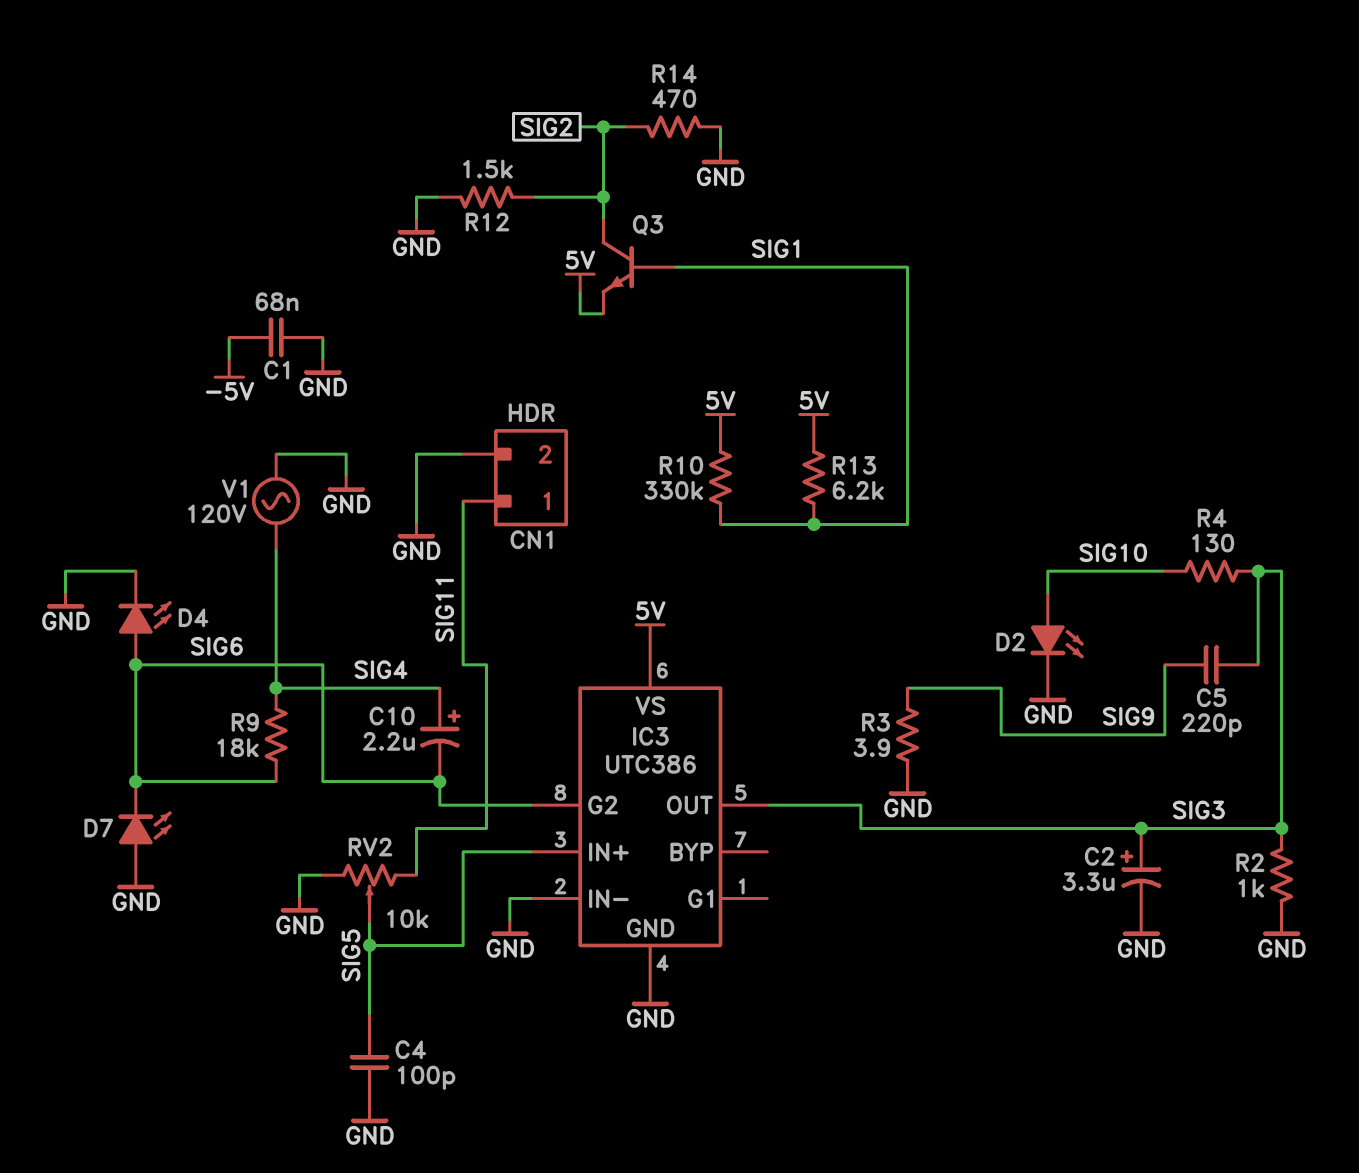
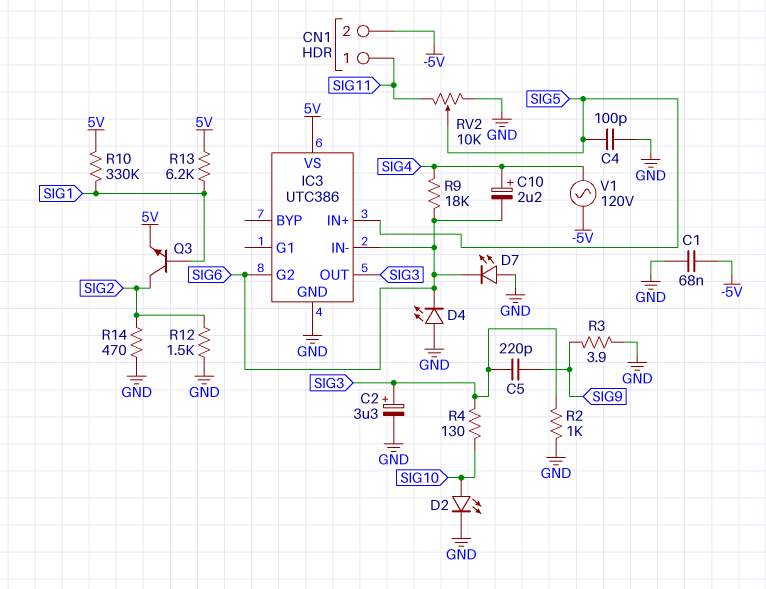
CN1 pin 2: GND -> -5V
D4: LED (A SIG6, K GND) -> LED (A GND, K SIG6)
IC3 pin IN-: GND -> SIG6
V1: AC 120V (GND, SIG4) -> AC 120V (-5V, SIG4)

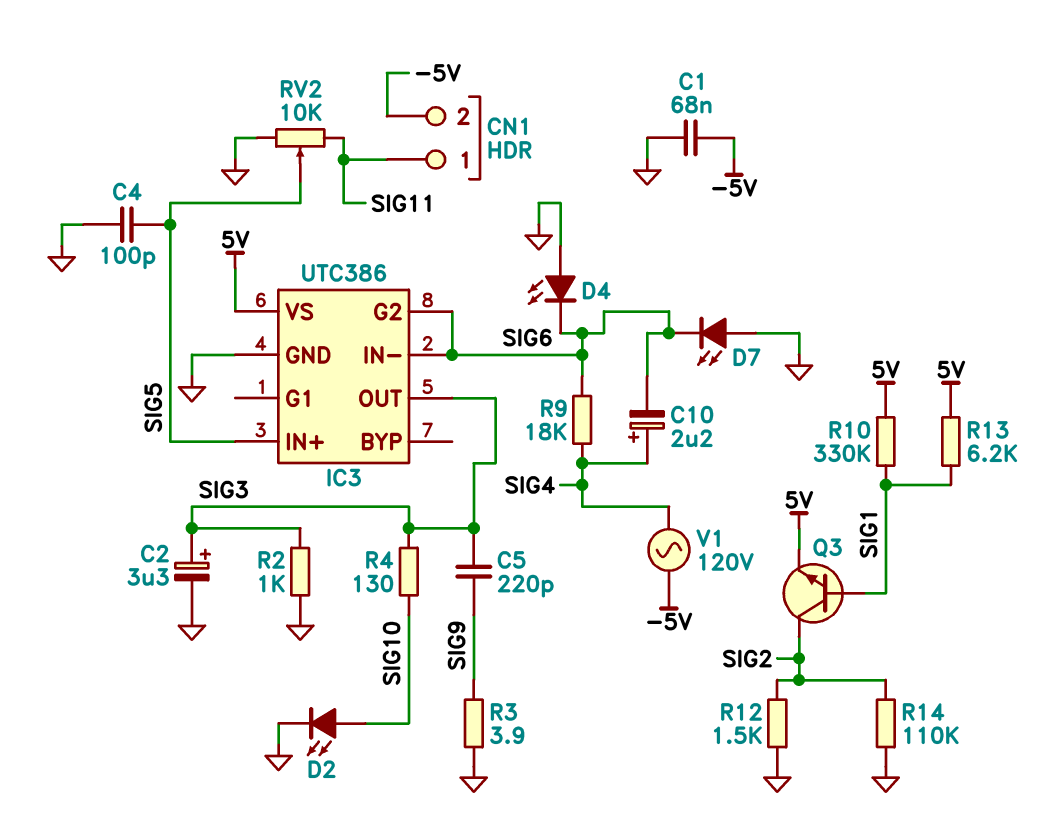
R14: 470 (GND, SIG2) -> 110k (GND, SIG2)

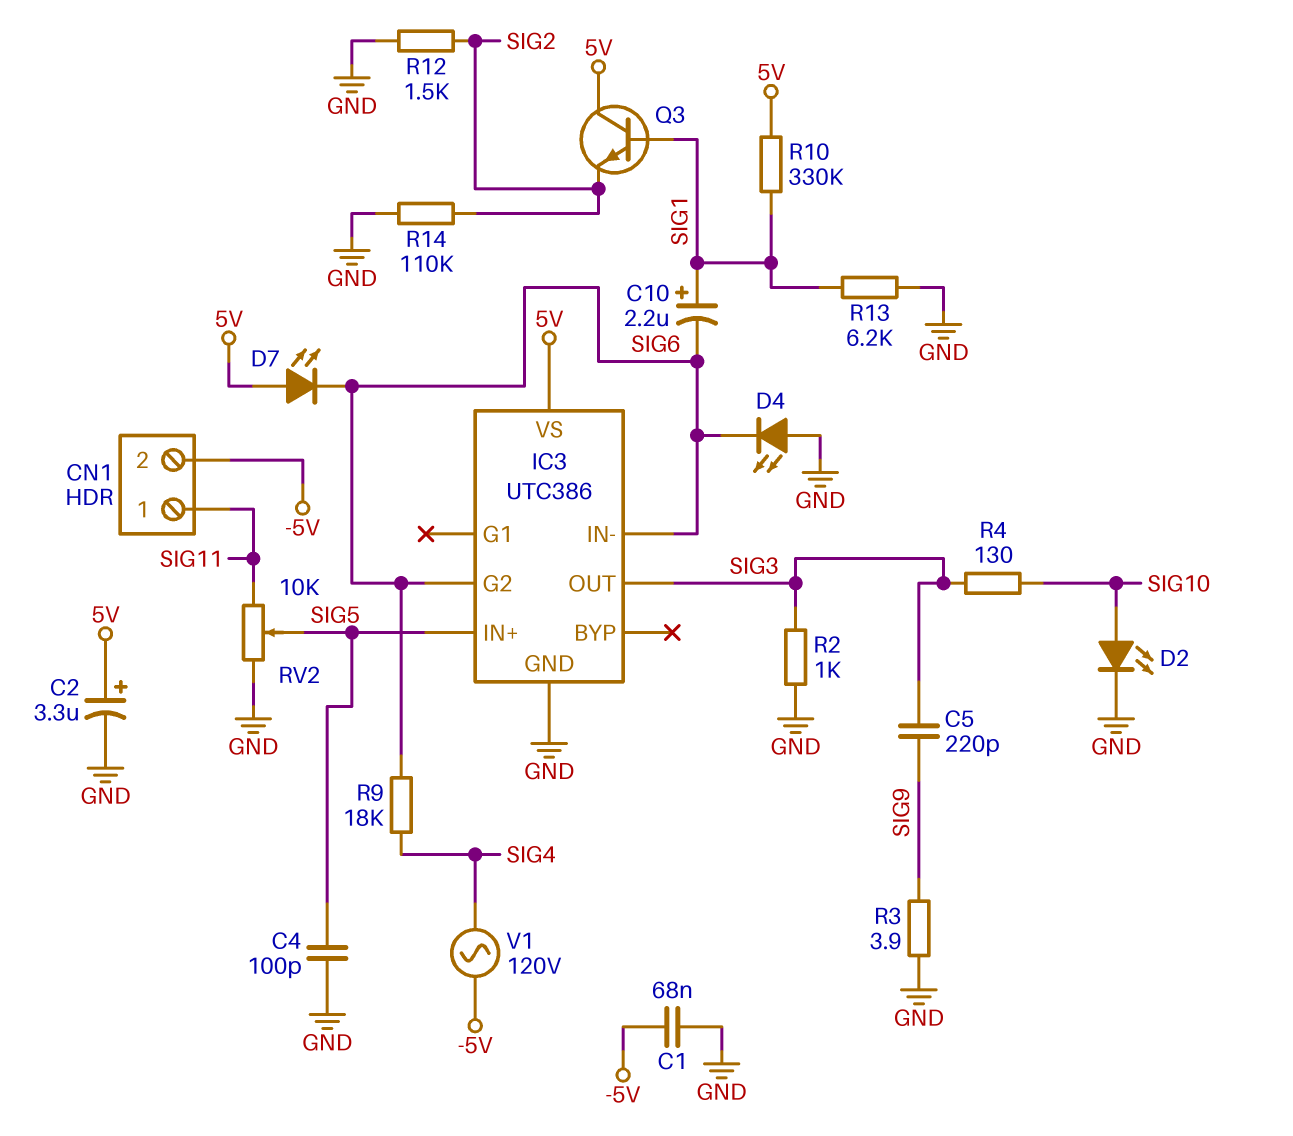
C2: 3.3uF (plus SIG3, minus GND) -> 3.3uF (plus 5V, minus GND)
C10: 2.2uF (plus SIG4, minus SIG6) -> 2.2uF (plus SIG1, minus SIG6)
D7: LED (A GND, K SIG6) -> LED (A 5V, K SIG6)
Q3: NPN (B SIG1, C SIG2, E 5V) -> NPN (B SIG1, C 5V, E SIG2)
R13: 6.2k (5V, SIG1) -> 6.2k (GND, SIG1)

